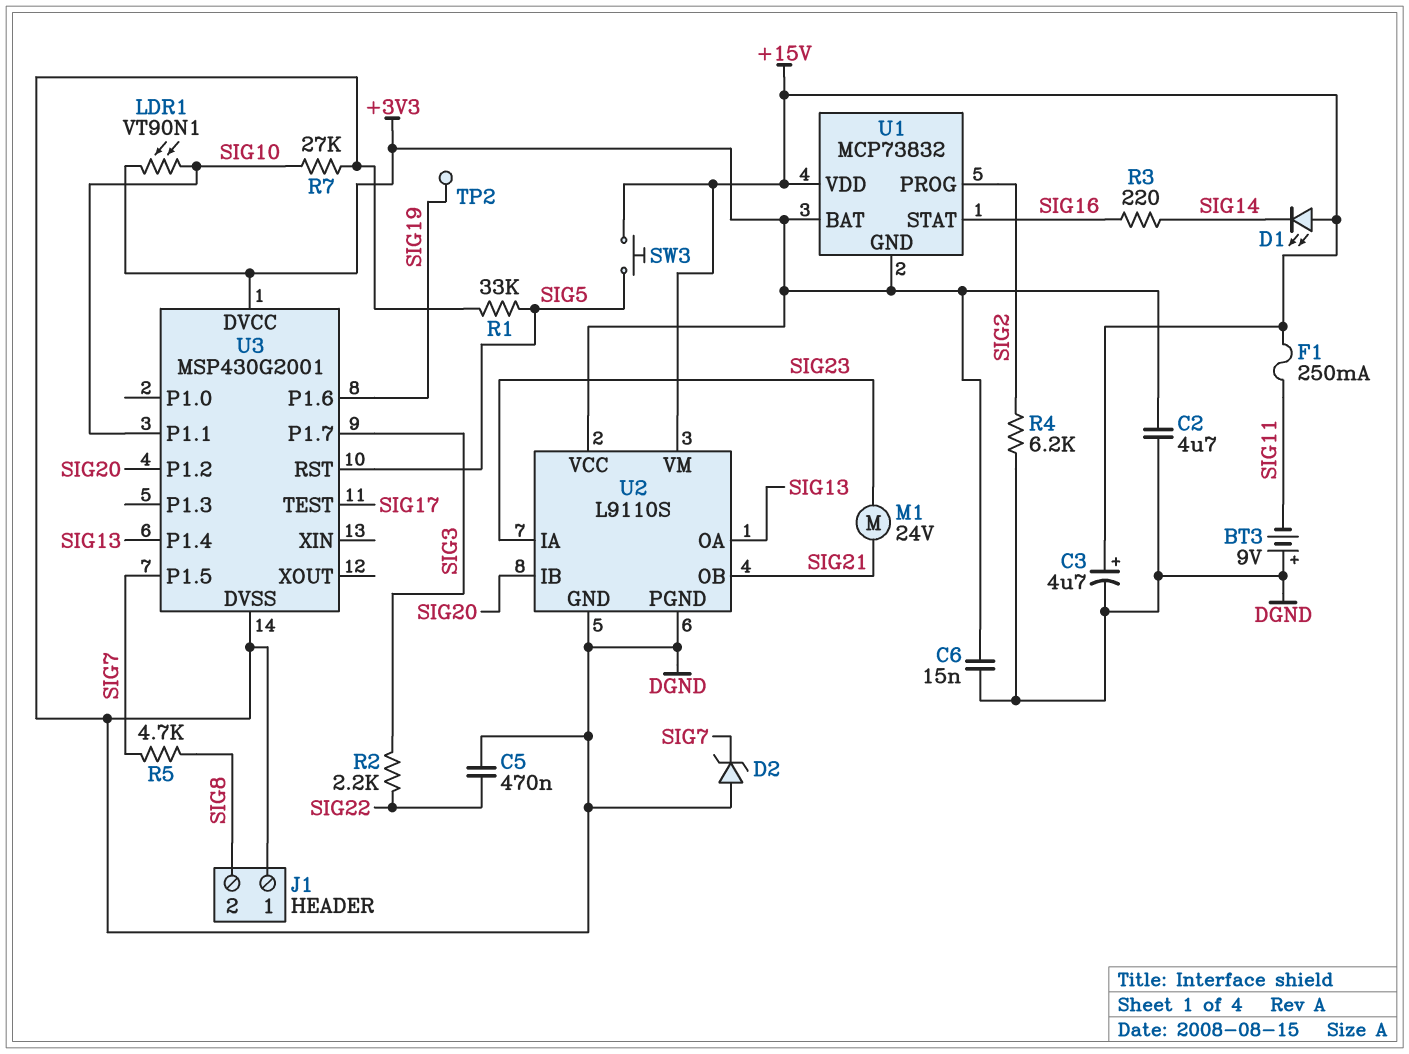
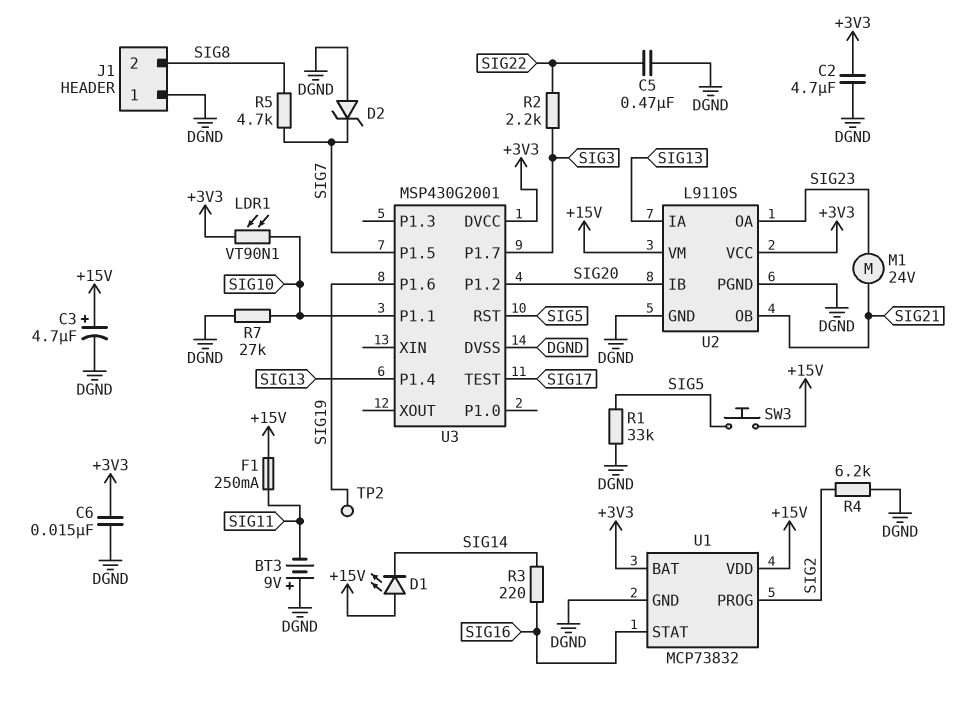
U1 pin GND: +3V3 -> DGND
U2 pin IA: SIG23 -> SIG13
U2 pin OA: SIG13 -> SIG23

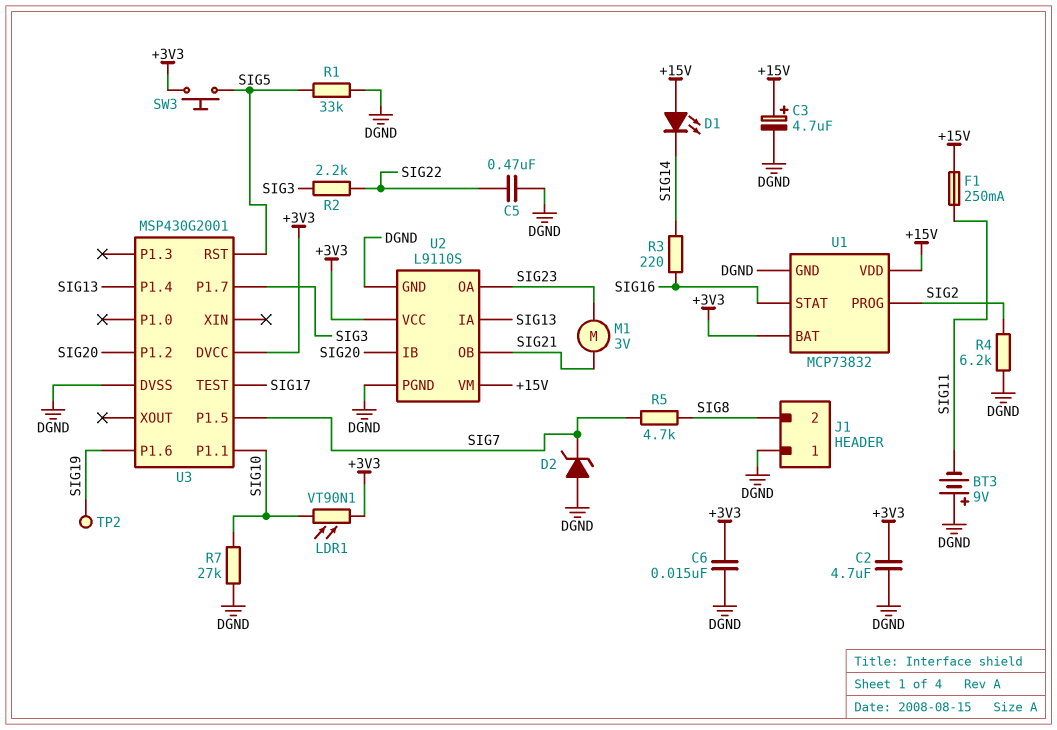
M1: motor 24V (SIG21, SIG23) -> motor 3V (SIG21, SIG23)
SW3: button (+15V, SIG5) -> button (+3V3, SIG5)

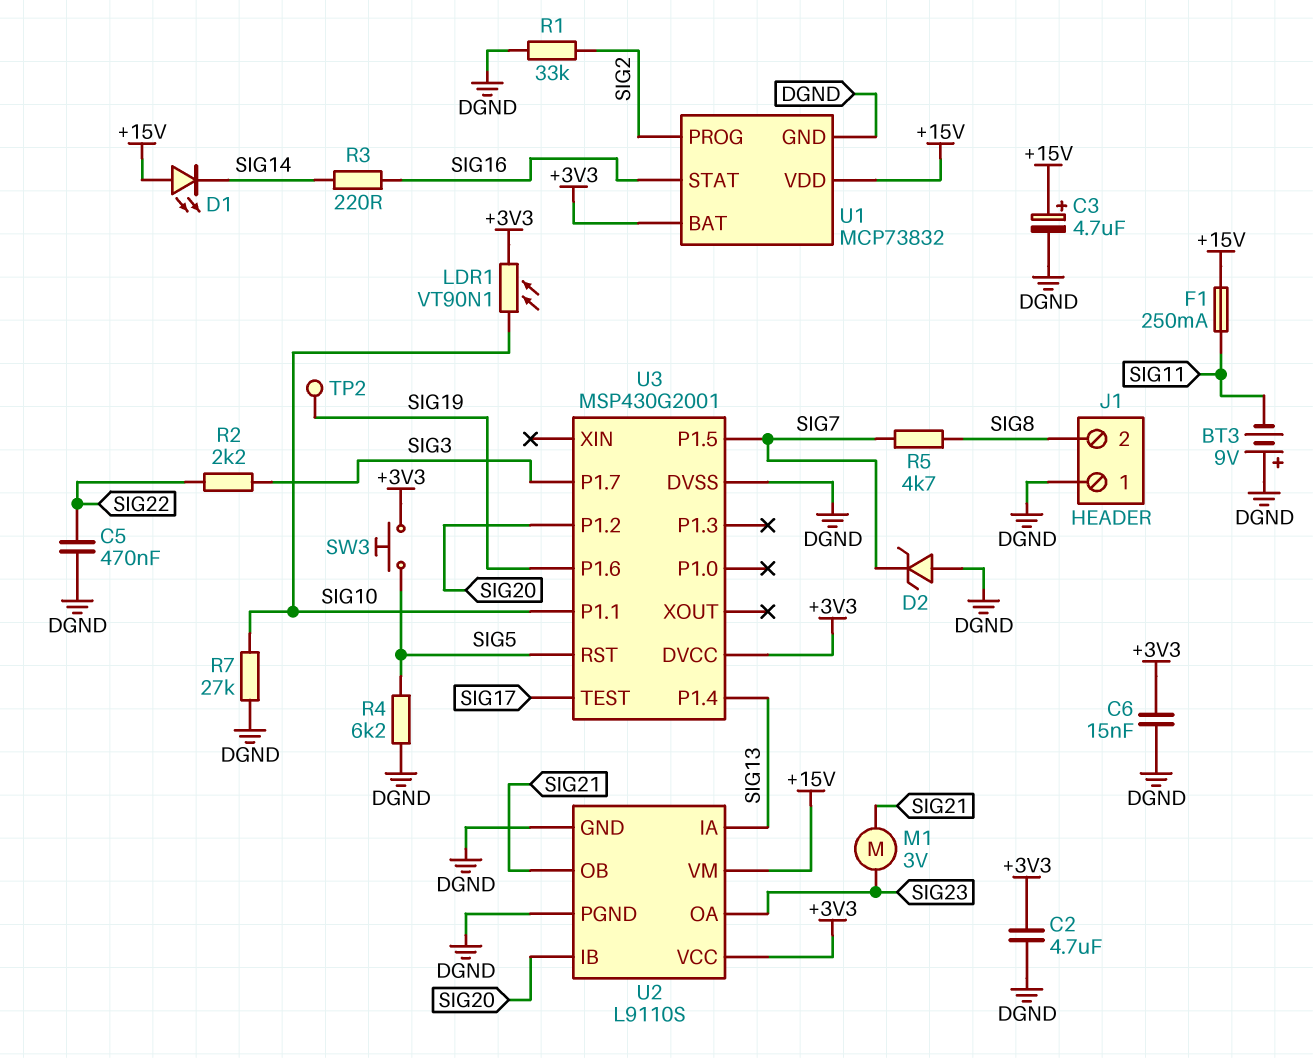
R1: 33k (DGND, SIG5) -> 33k (DGND, SIG2)
R4: 6.2k (DGND, SIG2) -> 6.2k (DGND, SIG5)

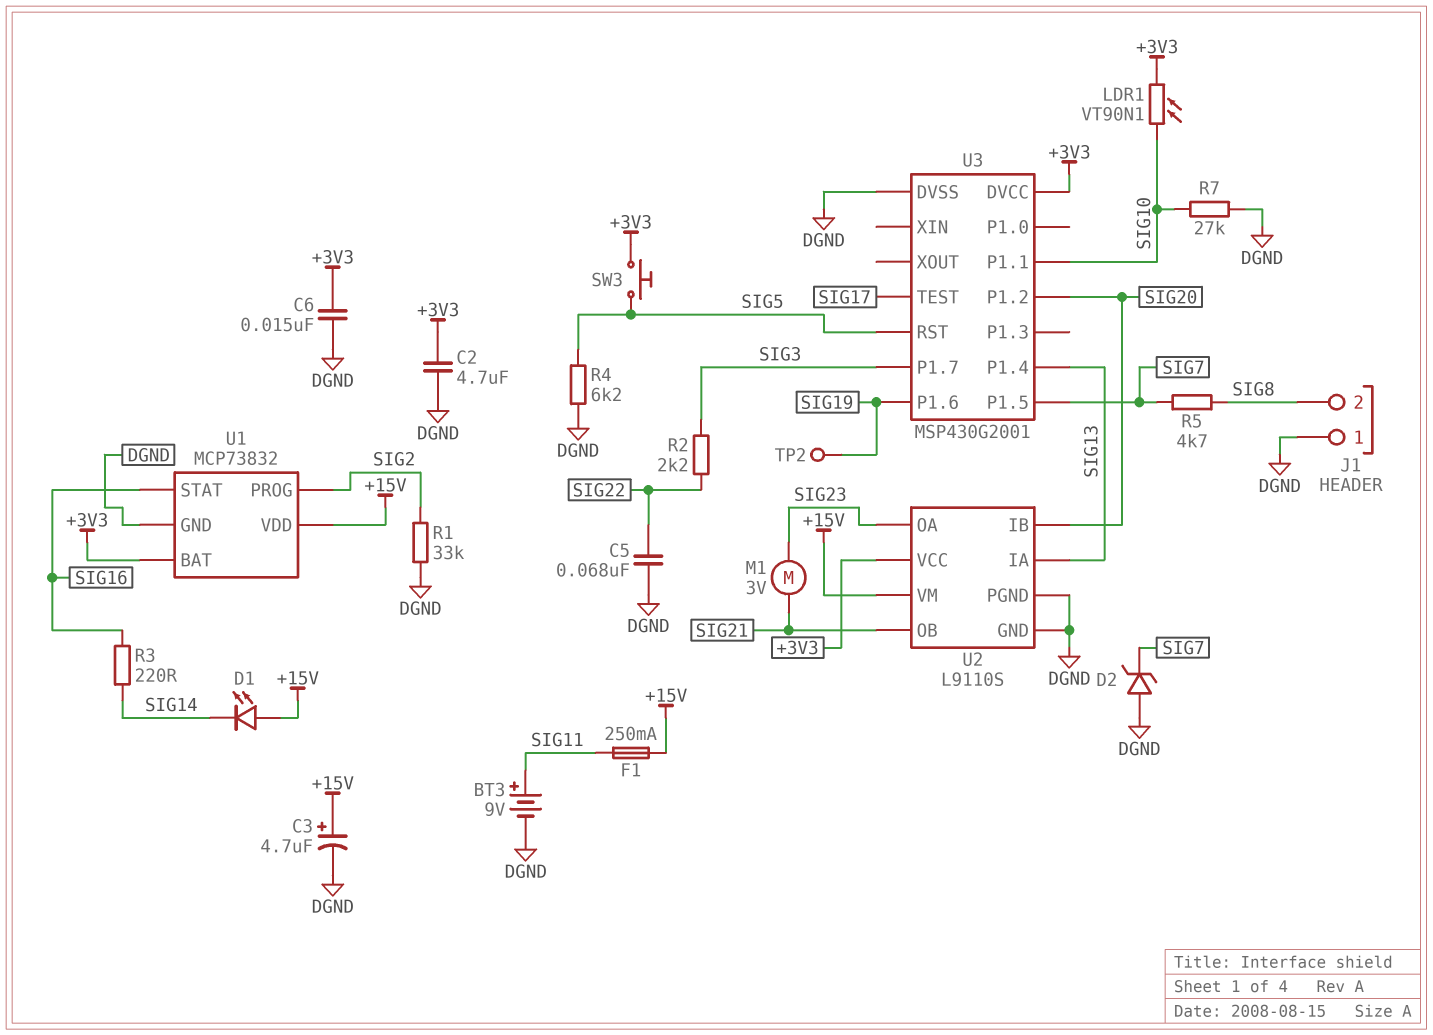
BT3: 9V (plus DGND, minus SIG11) -> 9V (plus SIG11, minus DGND)
C5: 470nF (DGND, SIG22) -> 68nF (DGND, SIG22)

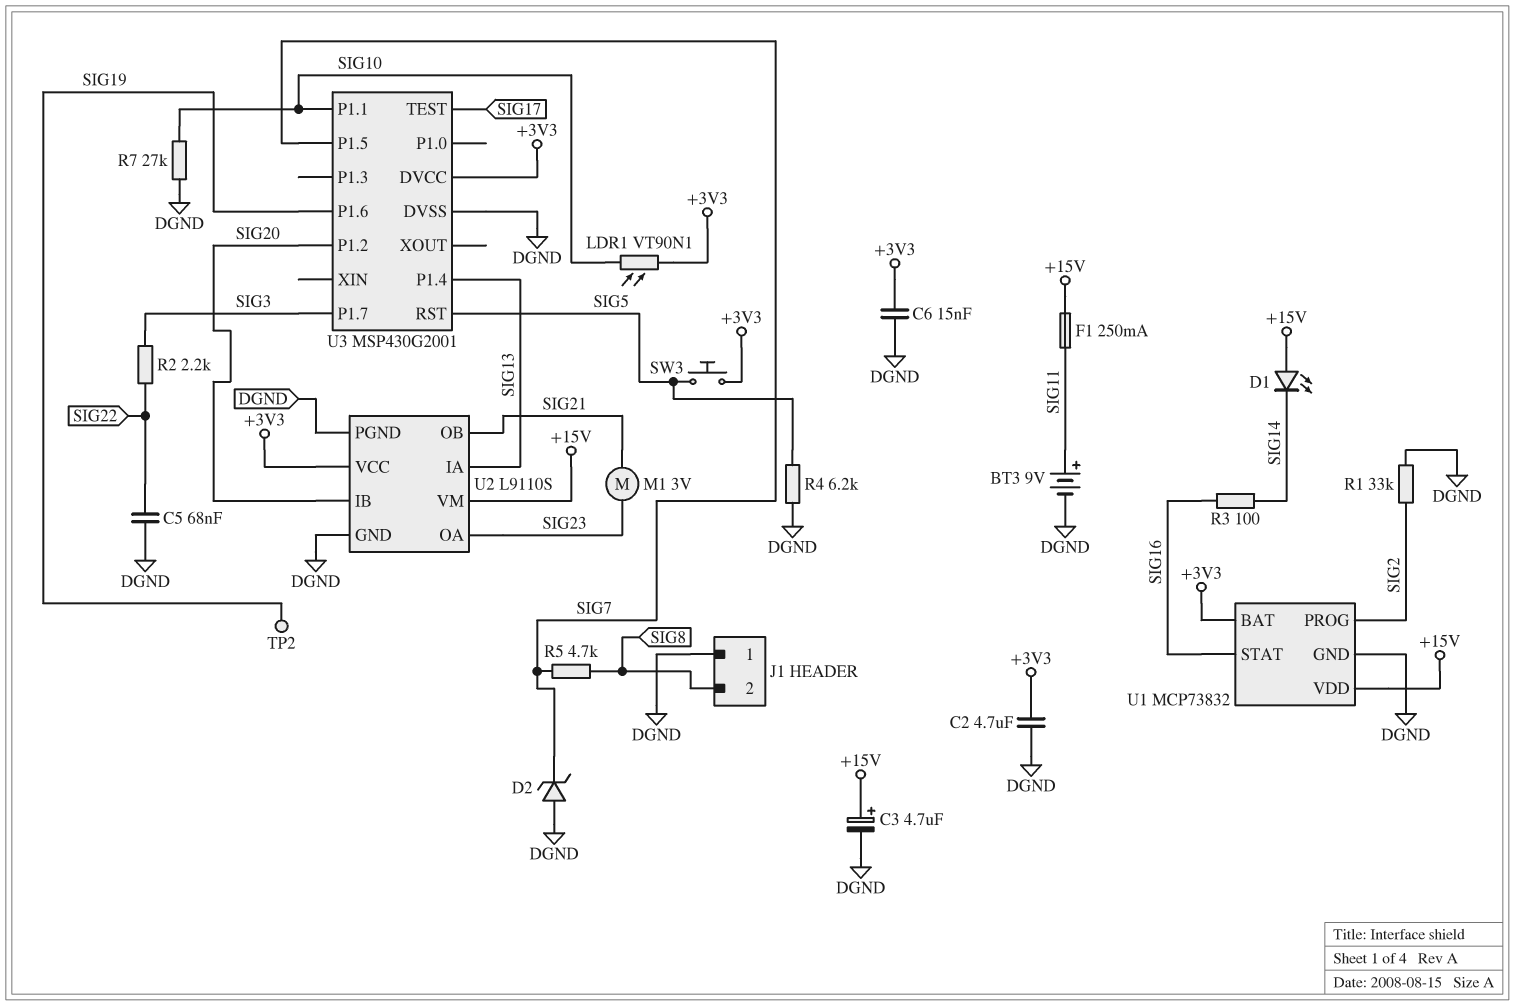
R3: 220 (SIG14, SIG16) -> 100 (SIG14, SIG16)

